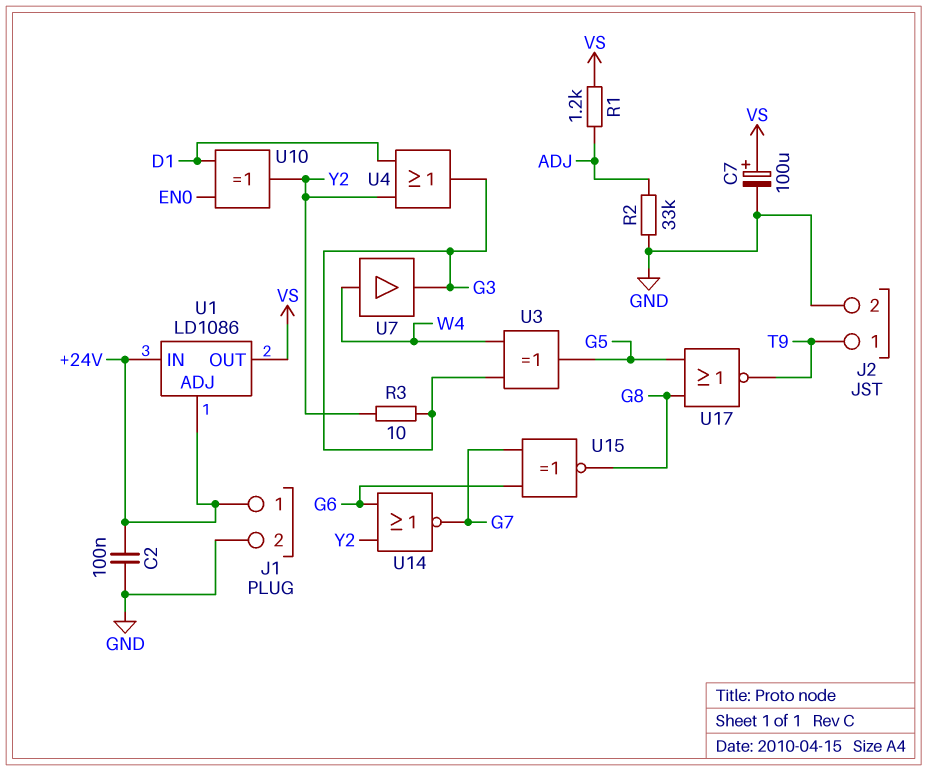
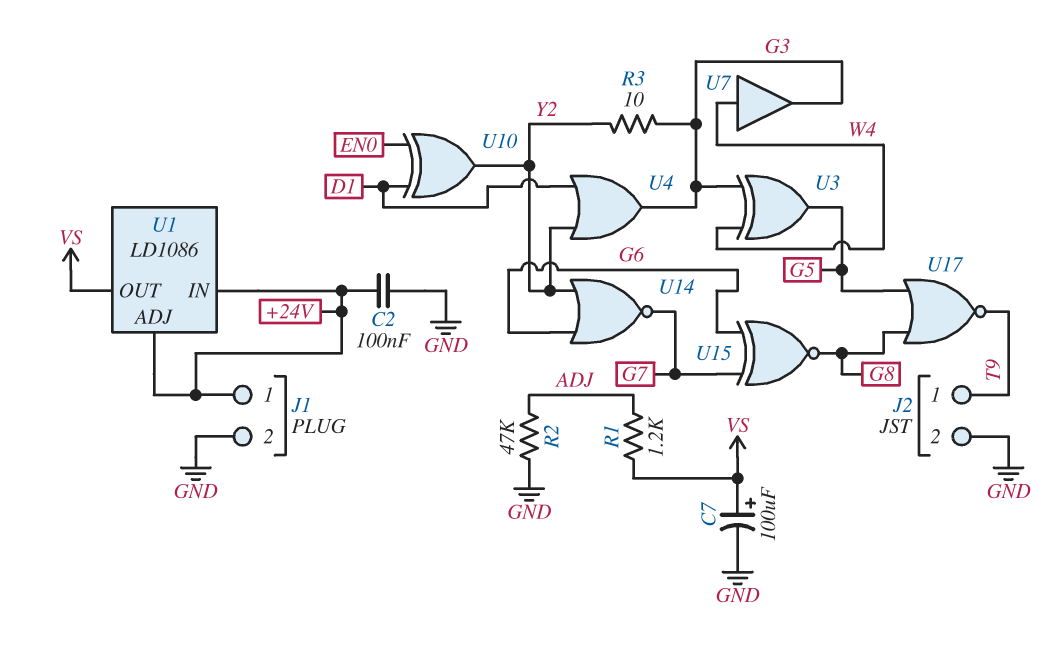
R2: 33k (ADJ, GND) -> 47k (ADJ, GND)

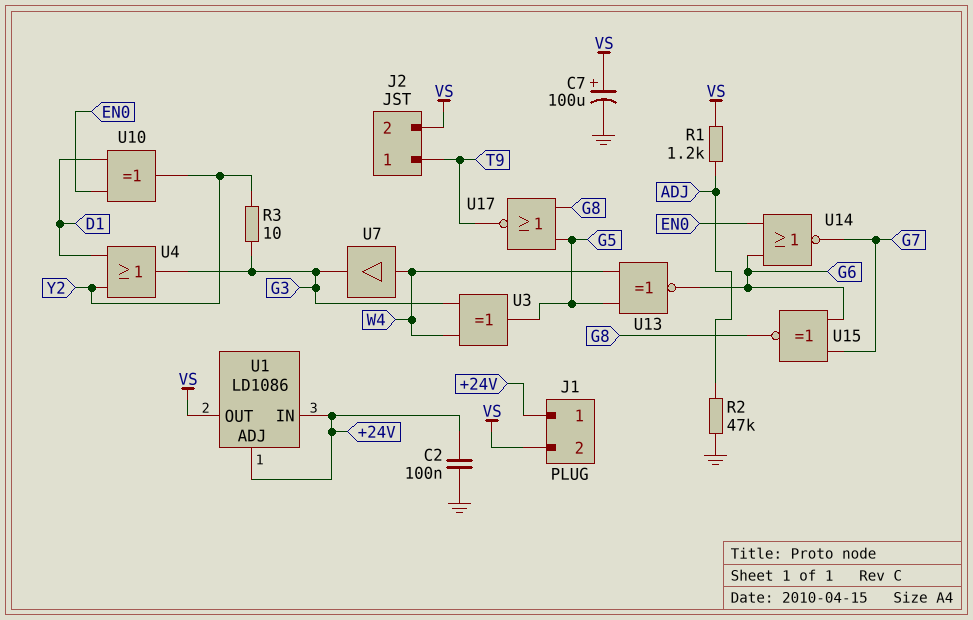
J1 pin 2: GND -> VS
J2 pin 2: GND -> VS
U13: none -> XNOR (in G5, in W4, out G6)
U14: NOR (in G6, in Y2, out G7) -> NOR (in EN0, in G6, out G7)

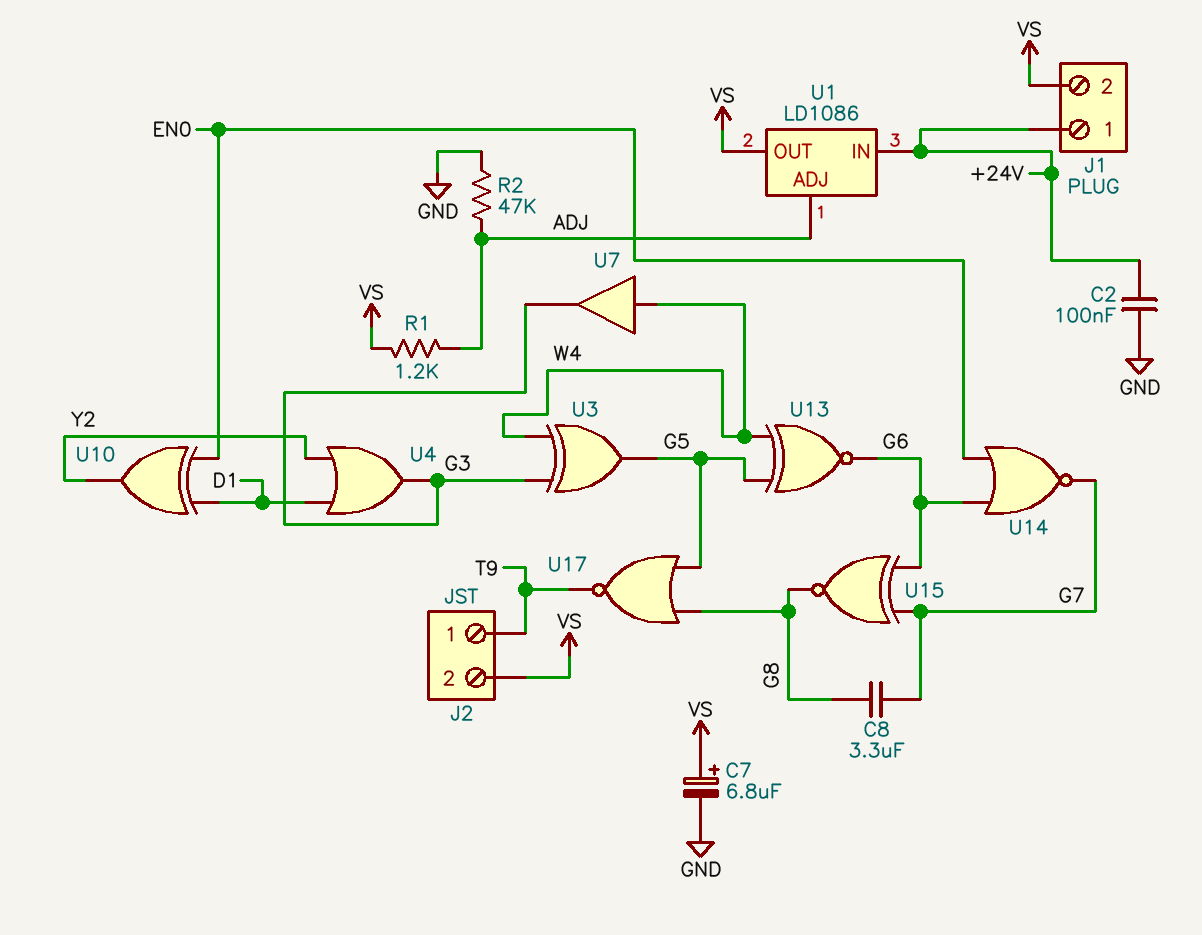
C7: 100uF (plus VS, minus GND) -> 6.8uF (plus VS, minus GND)
C8: none -> 3.3uF (G7, G8)
R3: 10 (G3, Y2) -> none
U1 pin ADJ: +24V -> ADJ

